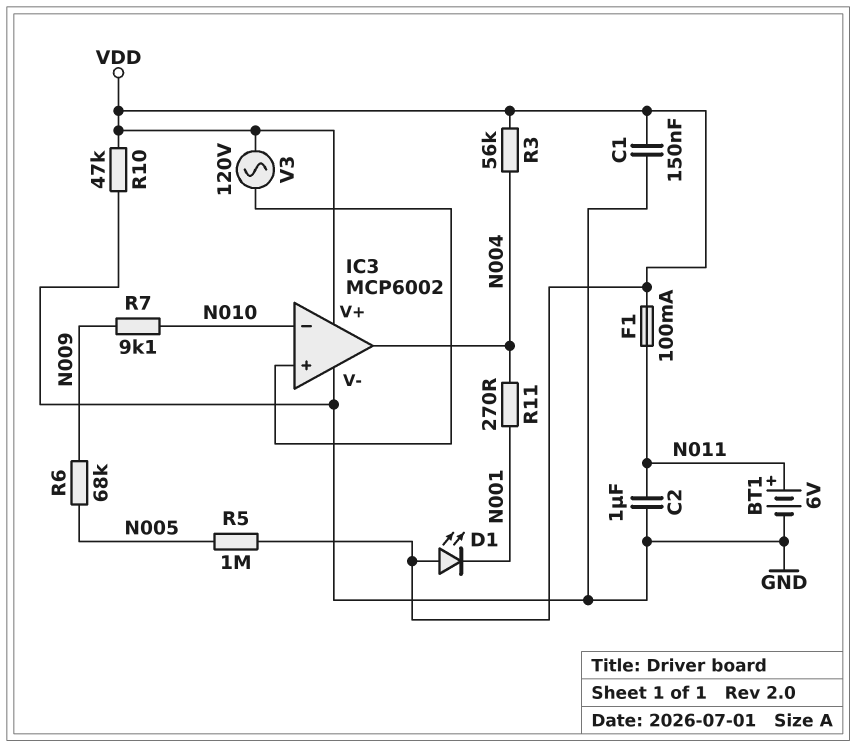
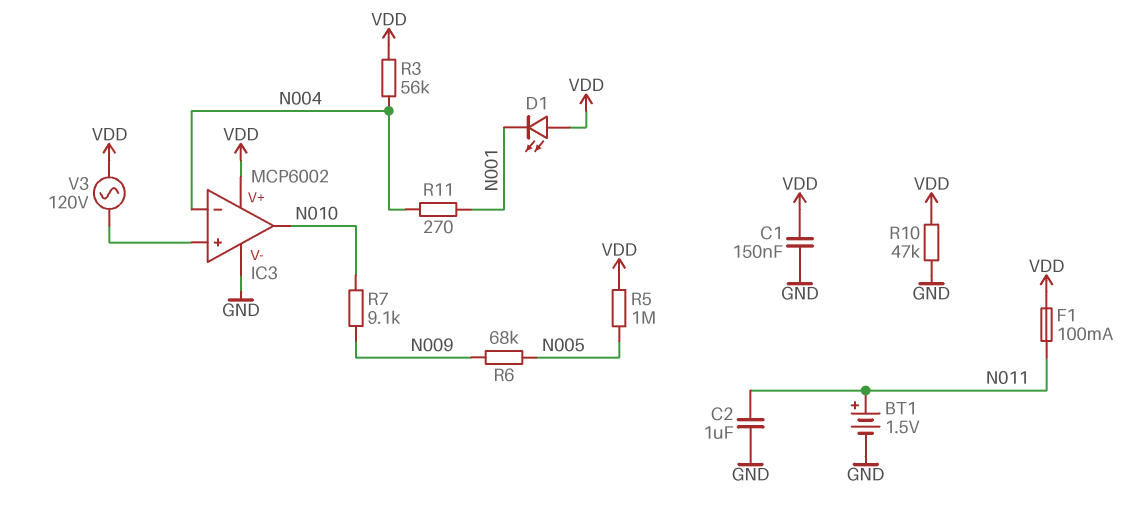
BT1: 6V (plus N011, minus GND) -> 1.5V (plus N011, minus GND)
IC3 pin in-: N010 -> N004
IC3 pin out: N004 -> N010

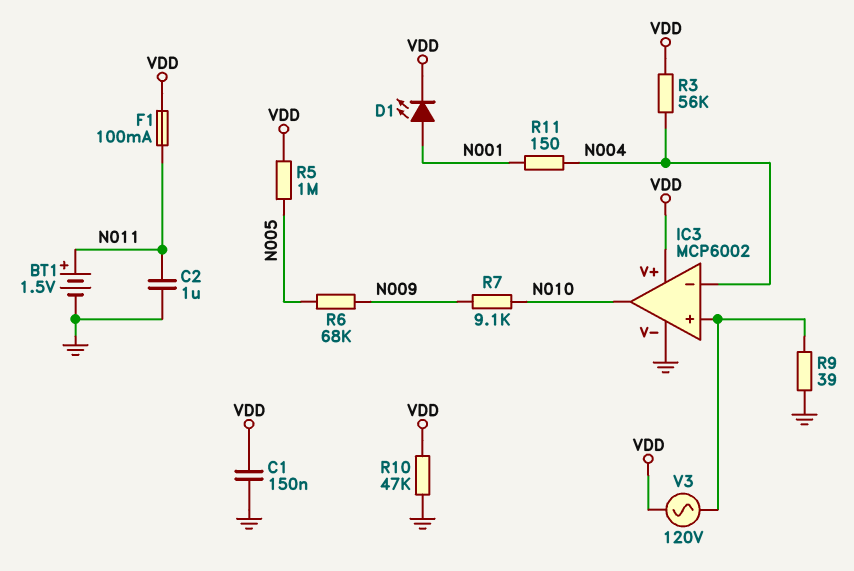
D1: LED (A VDD, K N001) -> LED (A N001, K VDD)
R9: none -> 39 (GND, IC3/in+)
R11: 270 (N001, N004) -> 150 (N001, N004)

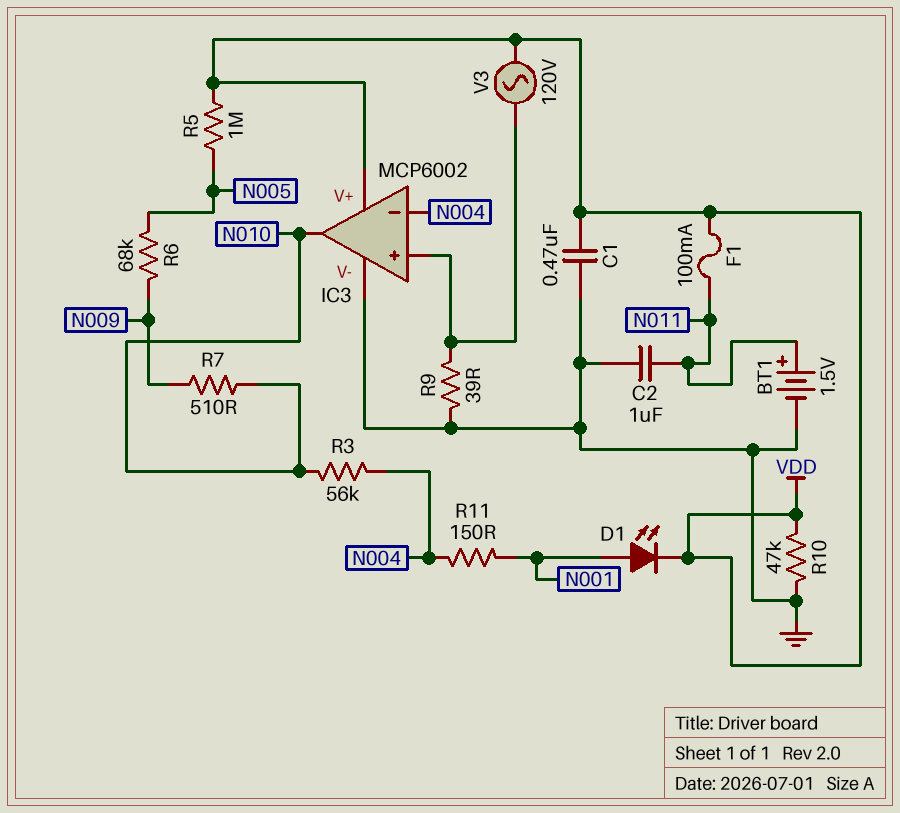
C1: 150nF (GND, VDD) -> 470nF (GND, VDD)
R3: 56k (N004, VDD) -> 56k (N004, N010)
R7: 9.1k (N009, N010) -> 510 (N009, N010)

